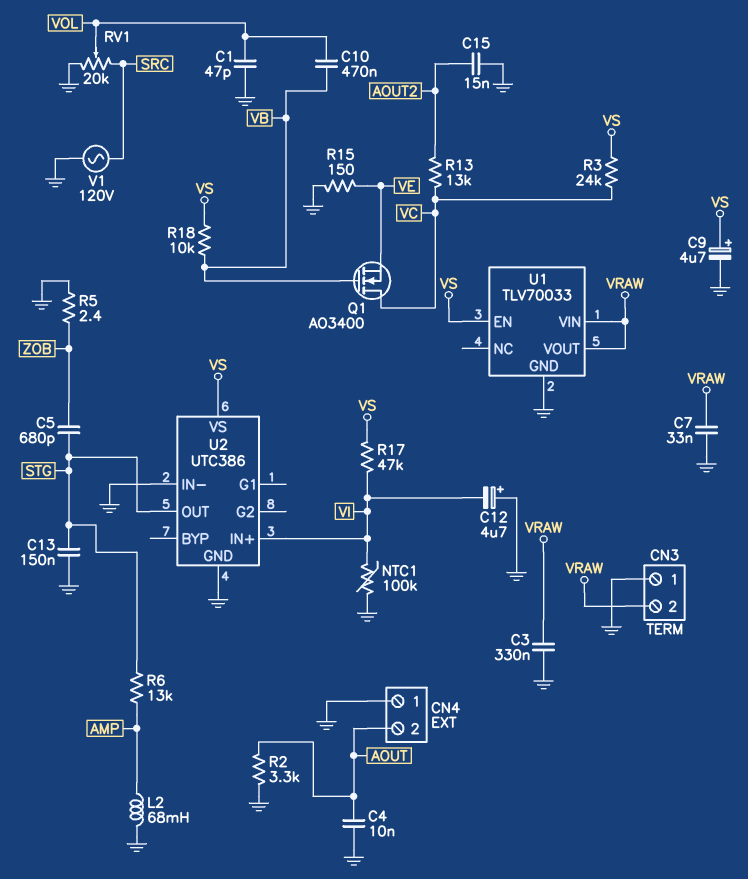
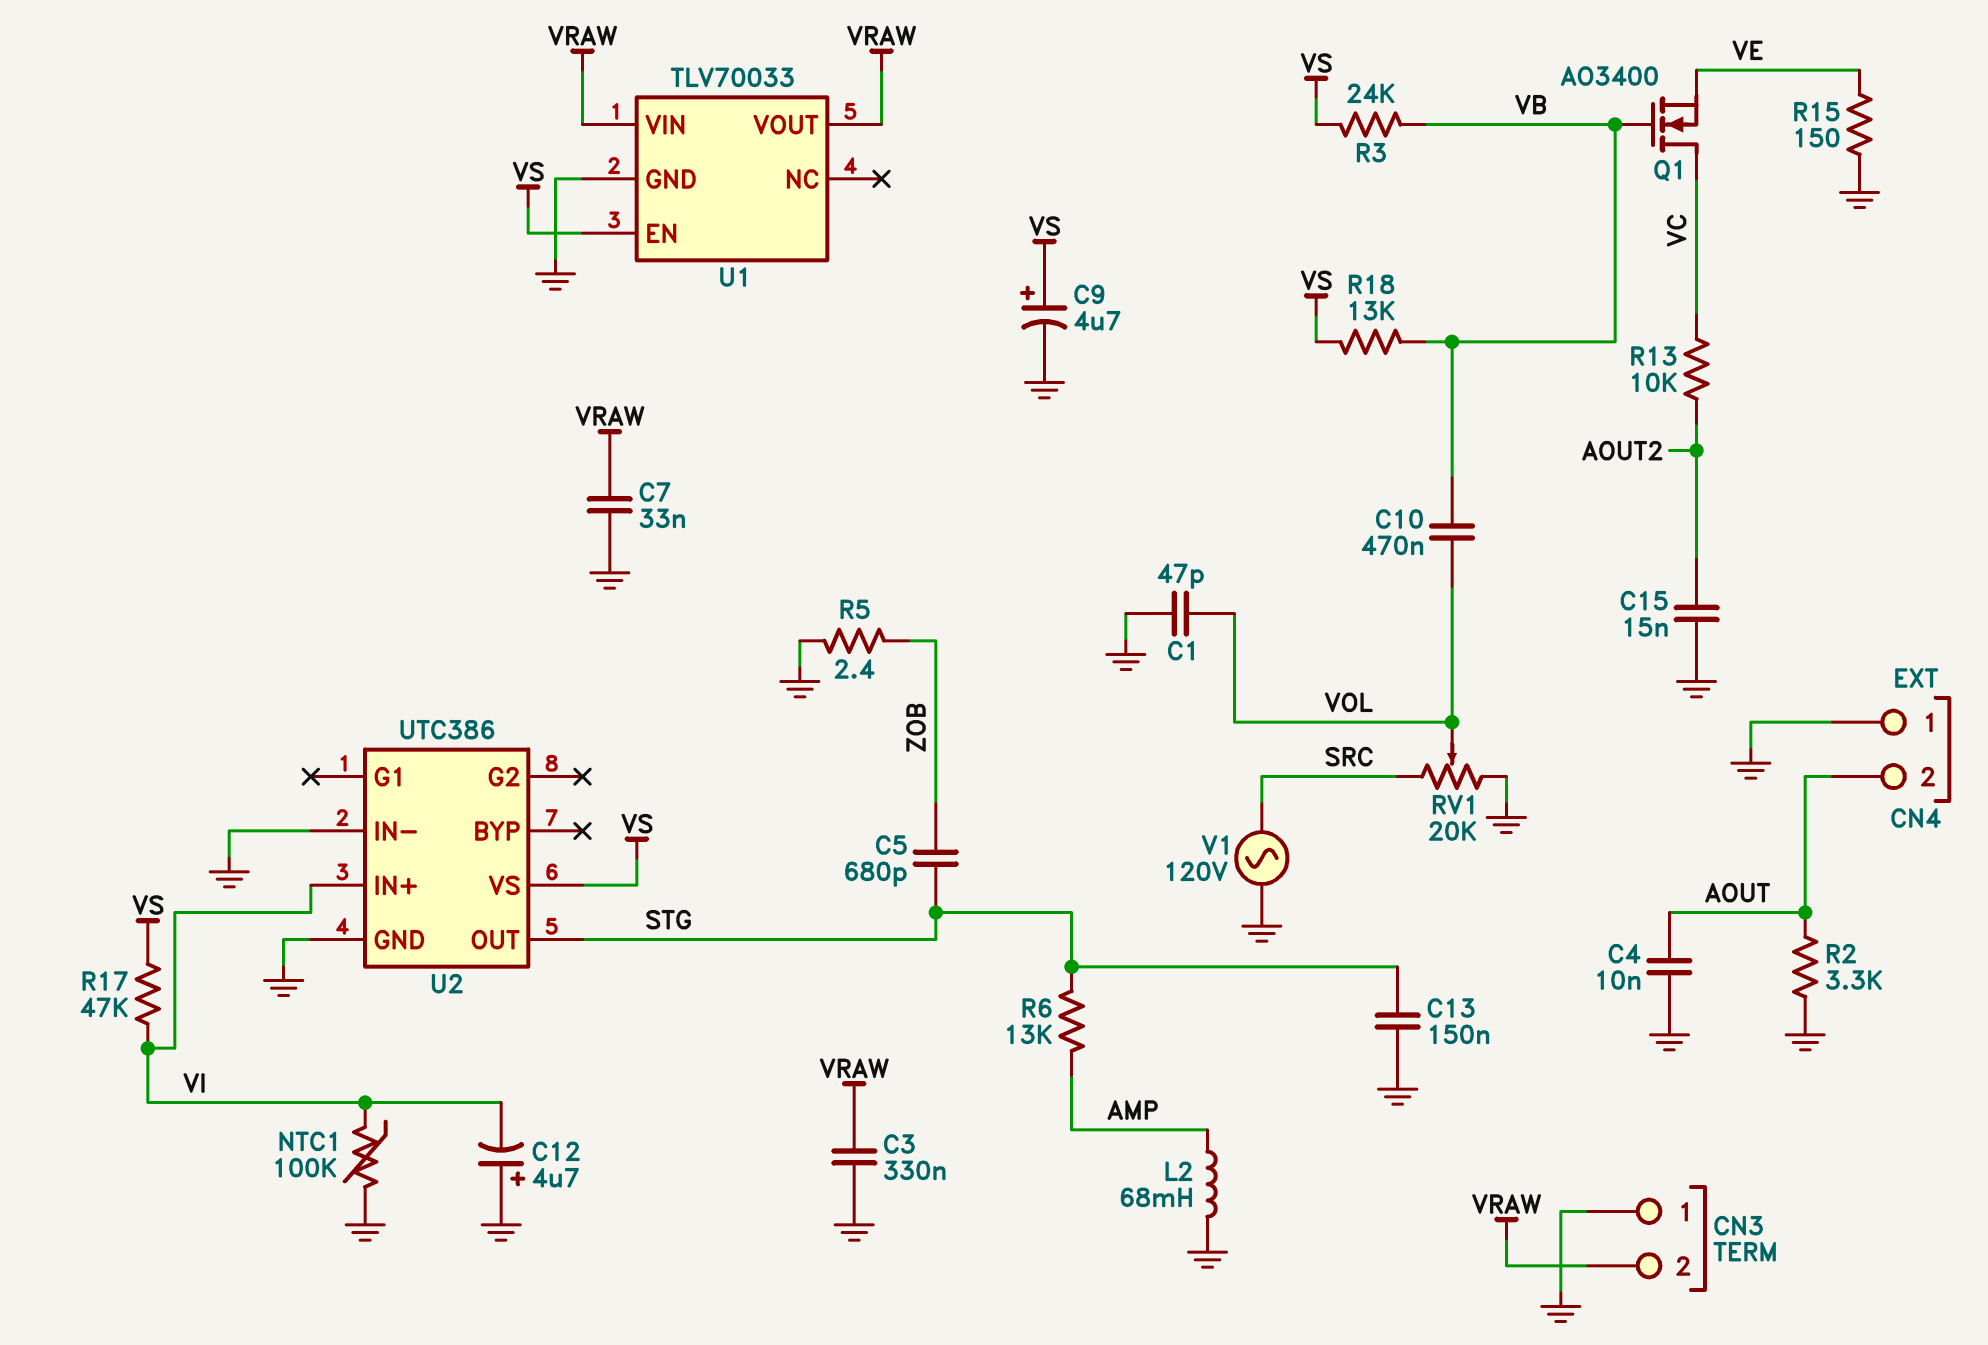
R3: 24k (VC, VS) -> 24k (VB, VS)
R13: 13k (AOUT2, VC) -> 10k (AOUT2, VC)
R18: 10k (VB, VS) -> 13k (VB, VS)

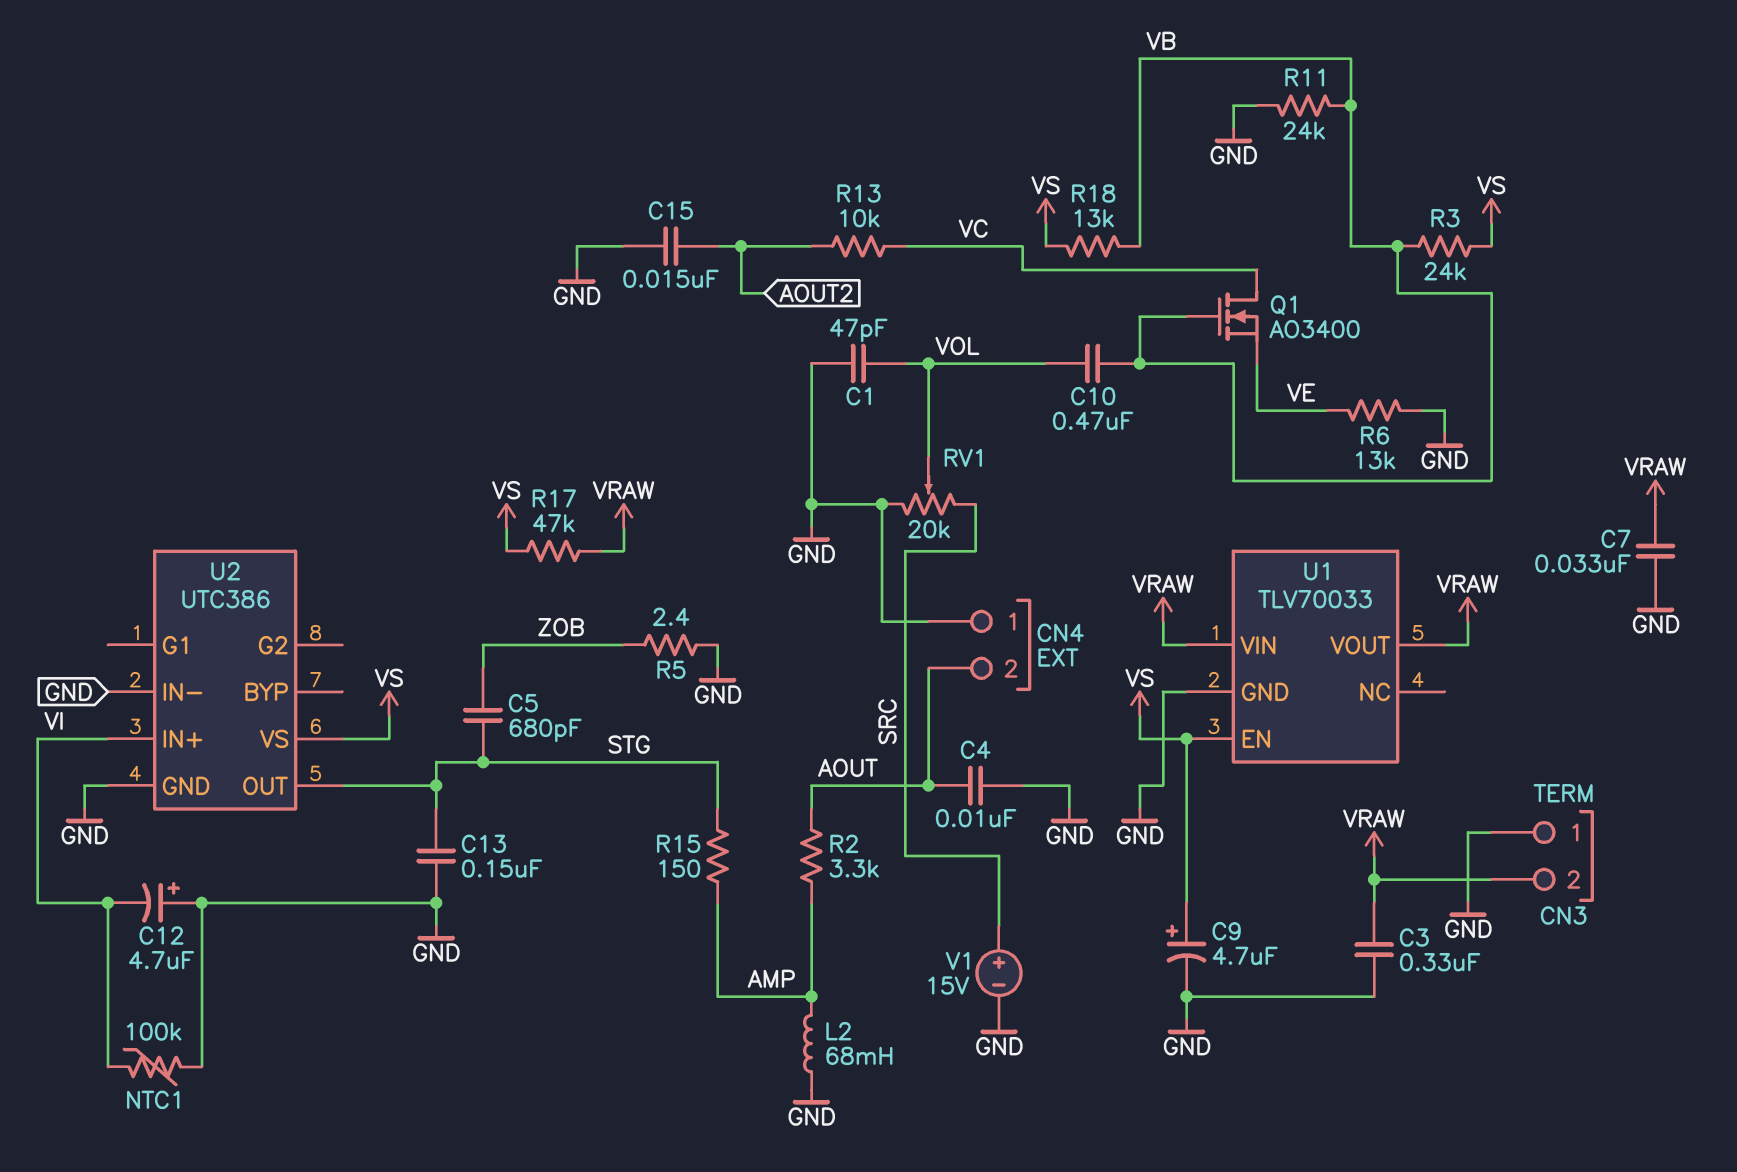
R2: 3.3k (AOUT, GND) -> 3.3k (AMP, AOUT)
R6: 13k (AMP, STG) -> 13k (GND, VE)
R11: none -> 24k (GND, VB)
R15: 150 (GND, VE) -> 150 (AMP, STG)
R17: 47k (VI, VS) -> 47k (VRAW, VS)
V1: AC 120V (GND, SRC) -> 15V (plus SRC, minus GND)

